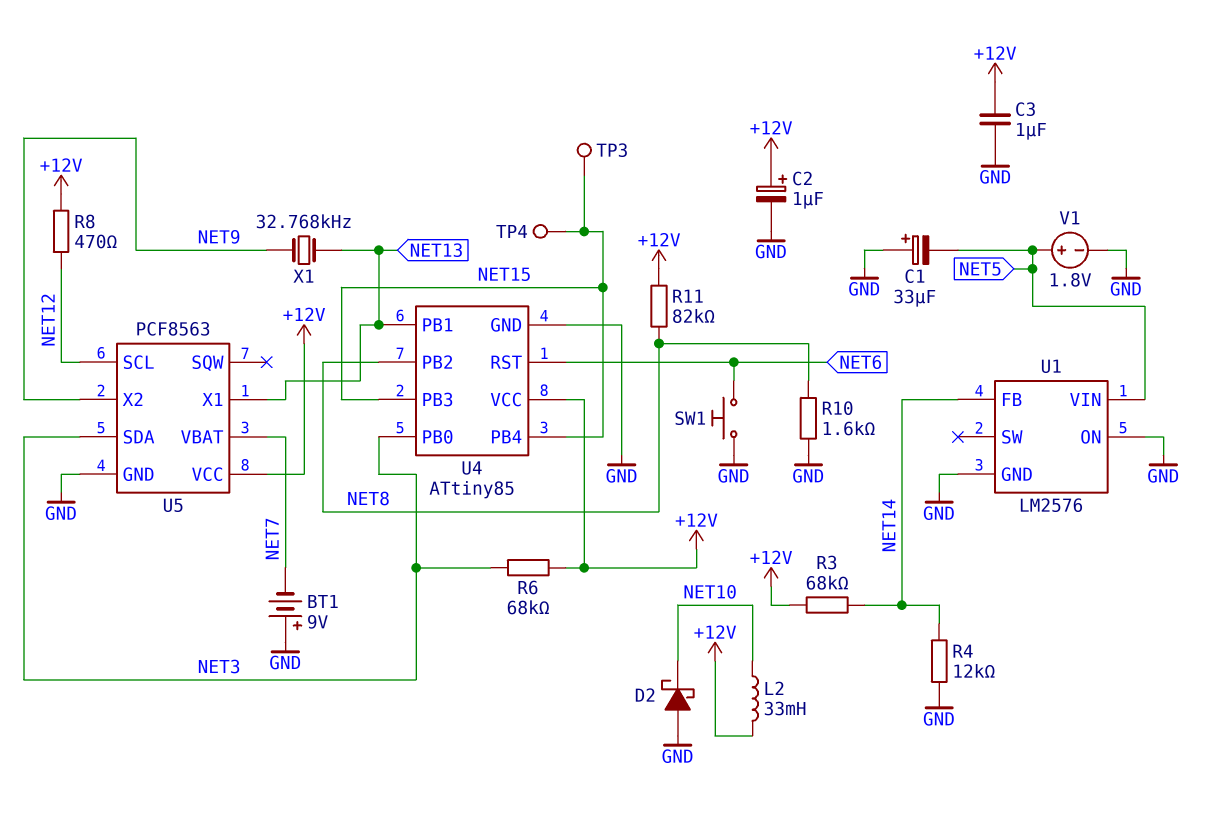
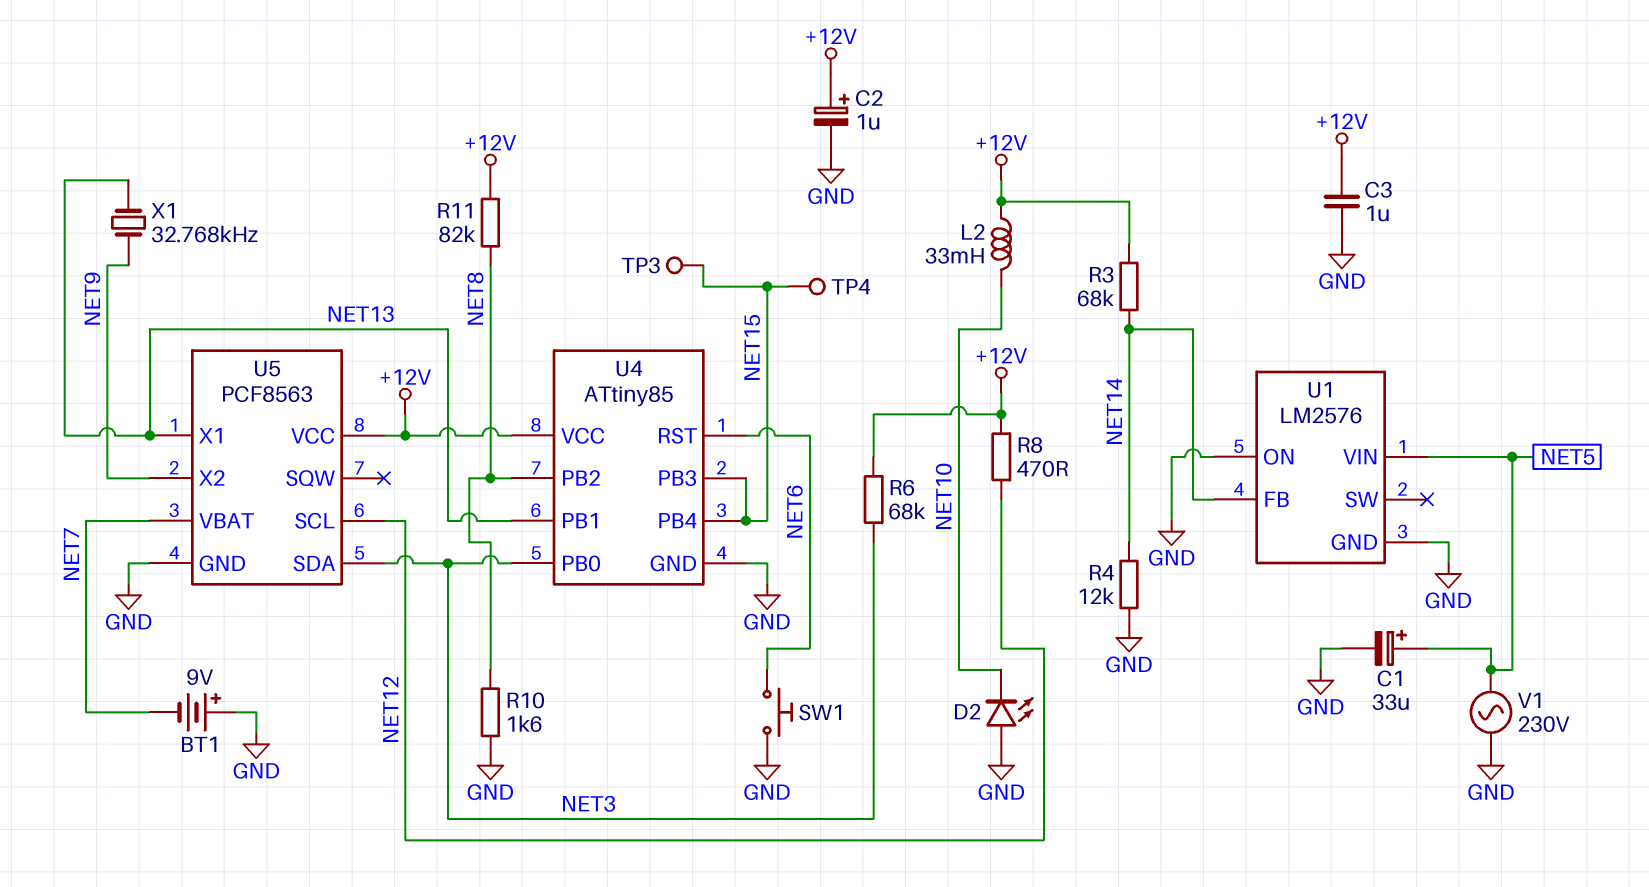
C1: 33uF (plus GND, minus NET5) -> 33uF (plus NET5, minus GND)
D2: schottky (A GND, K NET10) -> LED (A GND, K NET10)
V1: 1.8V (plus NET5, minus GND) -> AC 230V (GND, NET5)

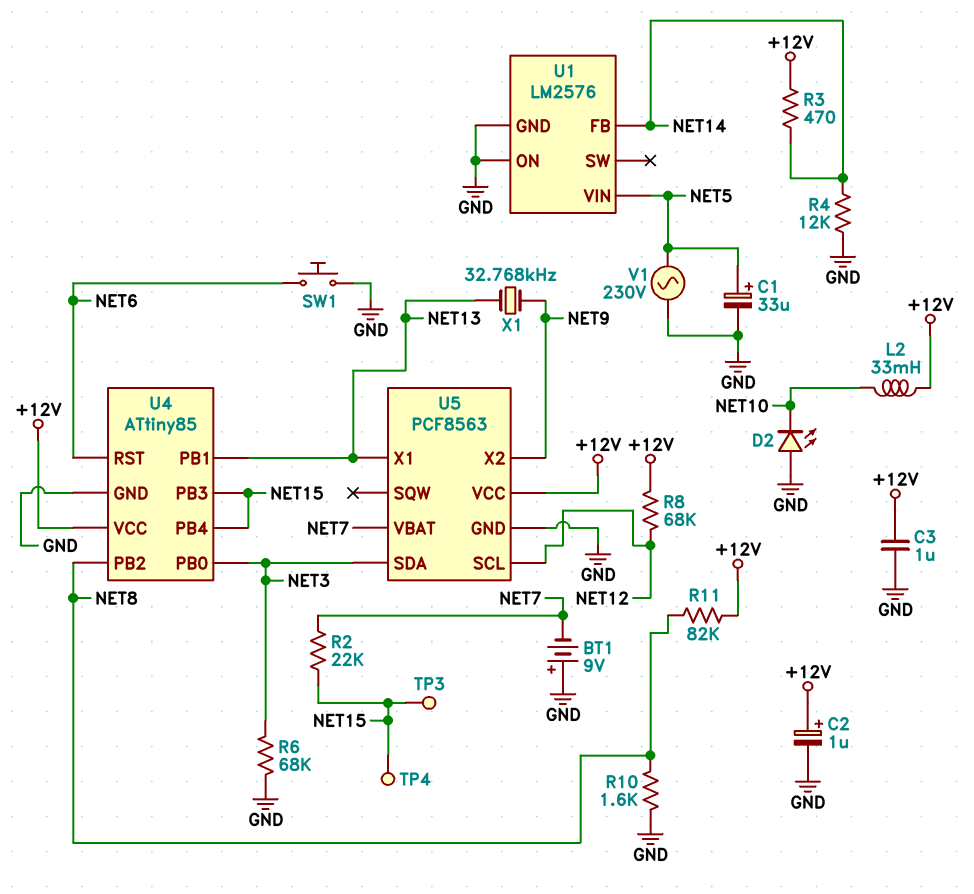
R2: none -> 22k (NET7, NET15)
R3: 68k (+12V, NET14) -> 470 (+12V, NET14)
R6: 68k (+12V, NET3) -> 68k (GND, NET3)
R8: 470 (+12V, NET12) -> 68k (+12V, NET12)

